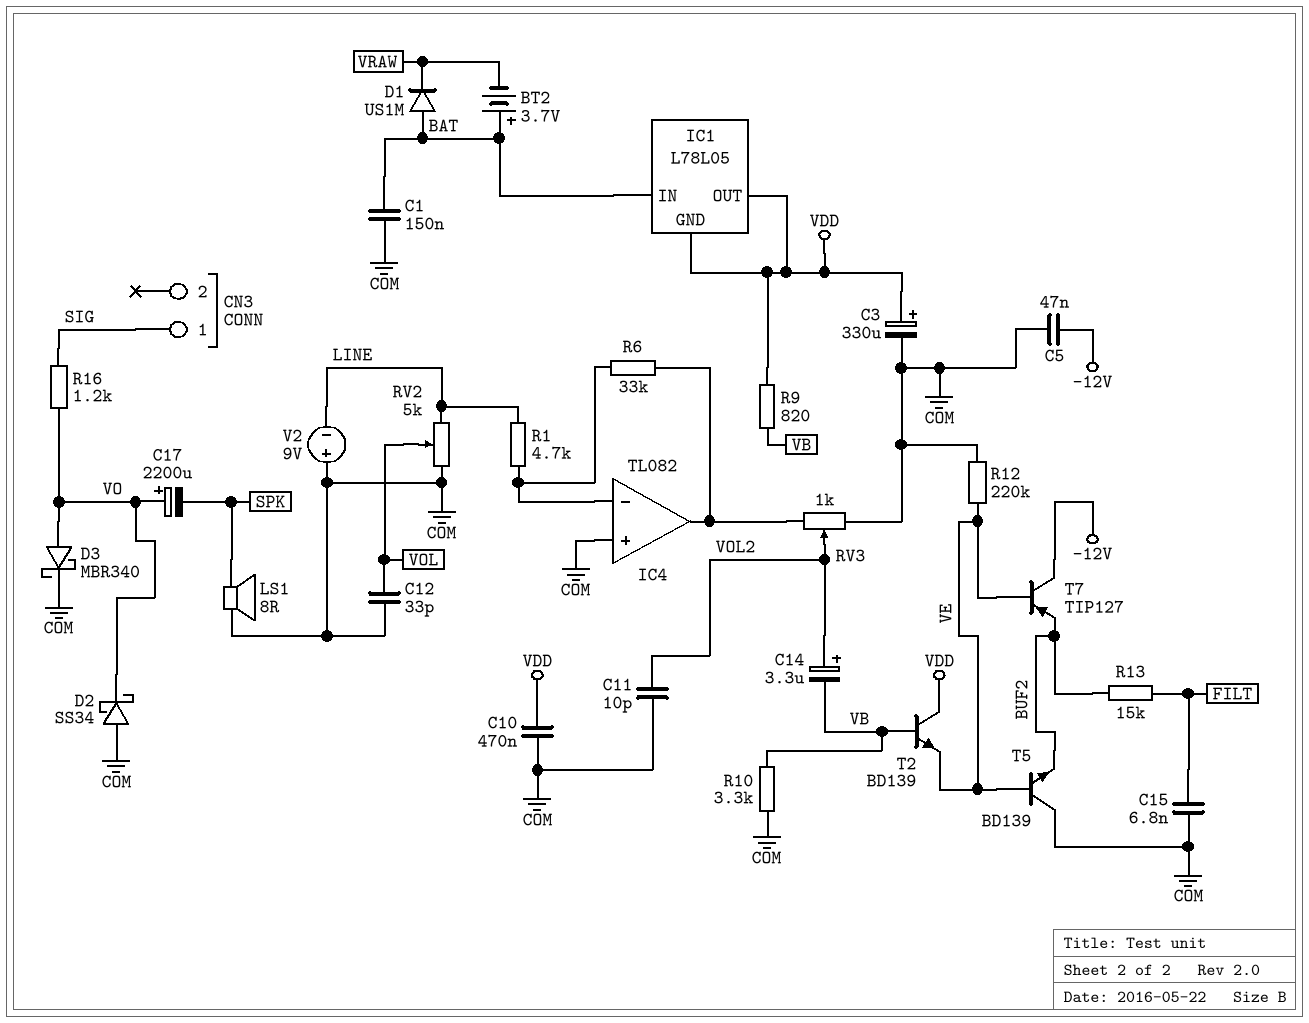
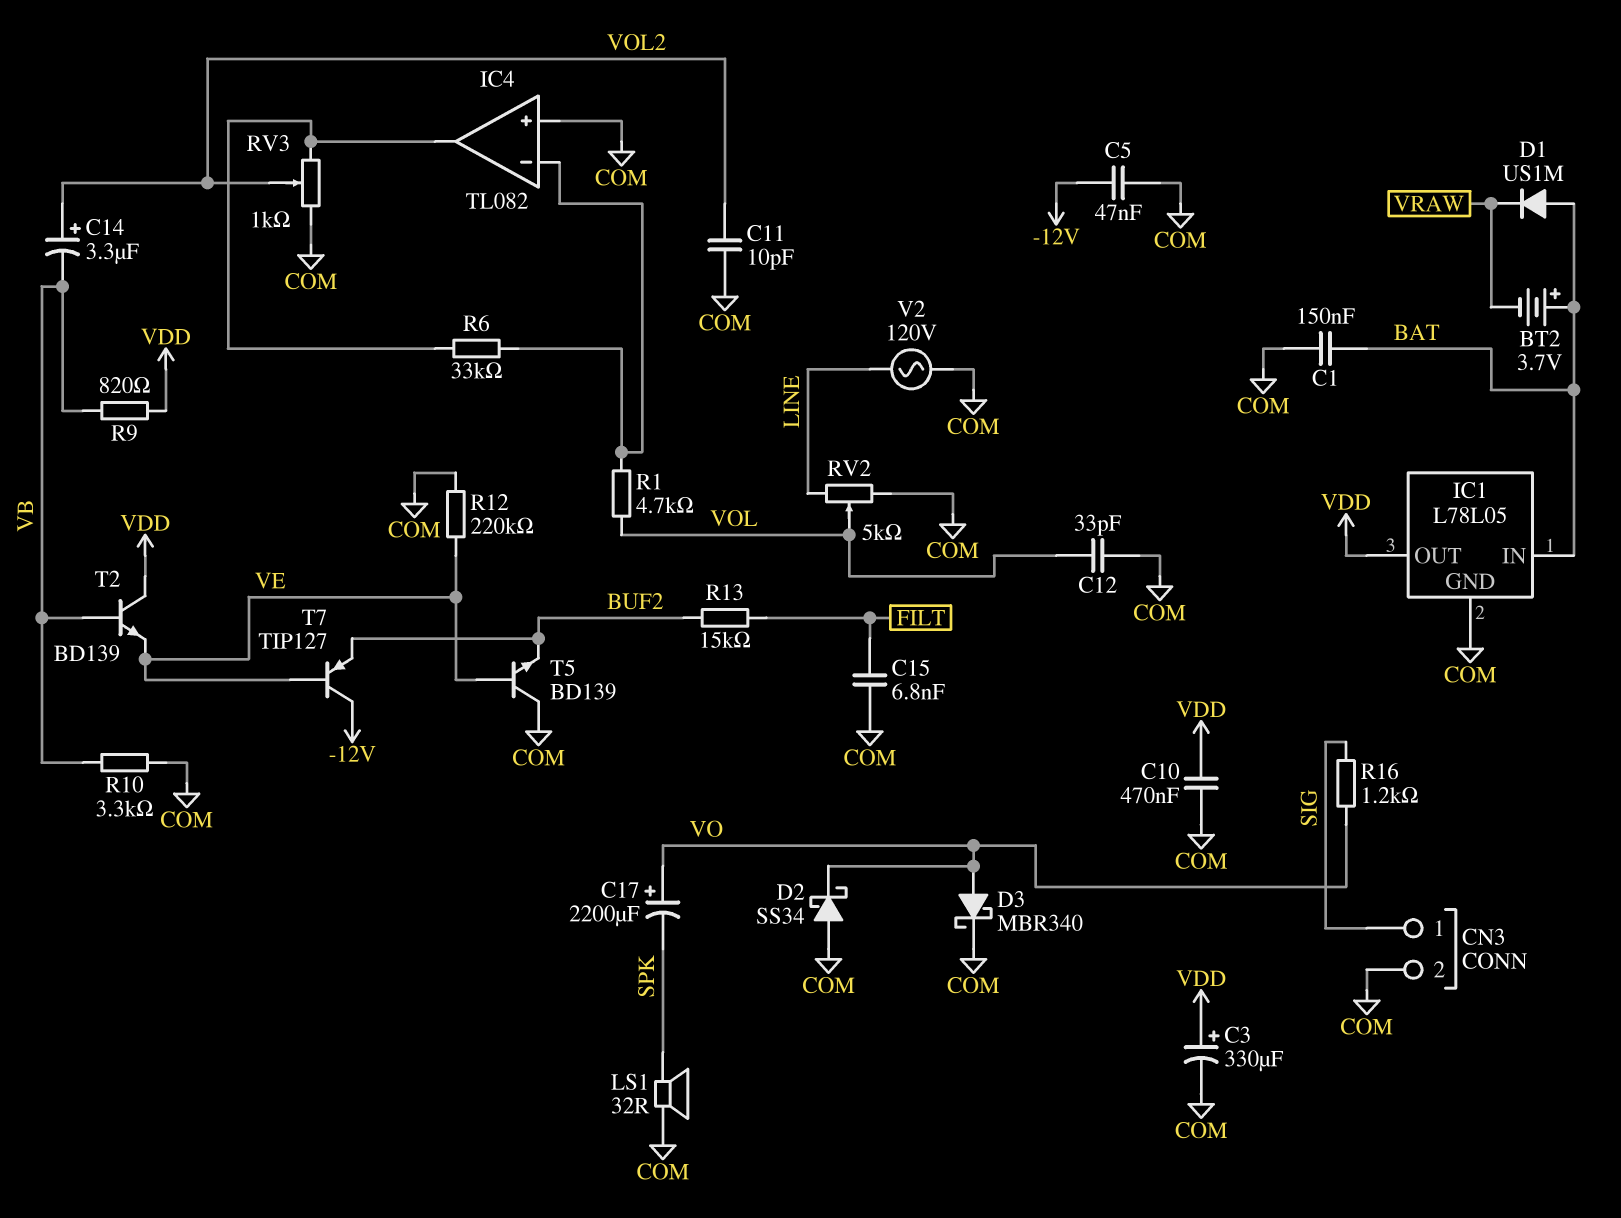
CN3 pin 2: none -> COM
IC1 pin GND: VDD -> COM
LS1: speaker 8R (COM, SPK) -> speaker 32R (COM, SPK)
R1: 4.7k (IC4/in-, LINE) -> 4.7k (IC4/in-, VOL)
V2: 9V (plus COM, minus LINE) -> AC 120V (COM, LINE)

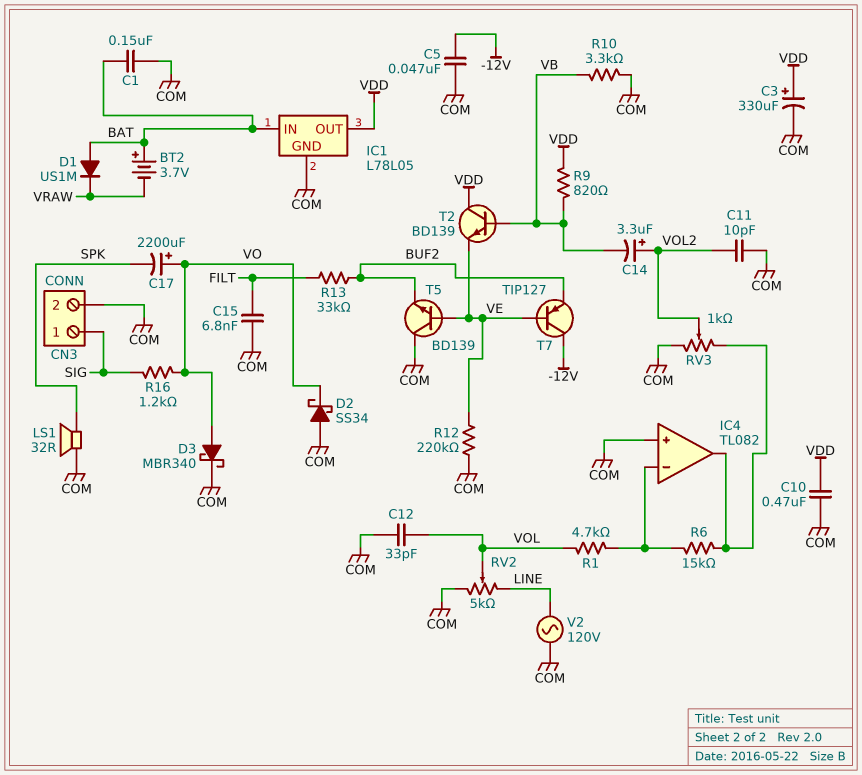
R6: 33k (IC4/in-, IC4/out) -> 15k (IC4/in-, IC4/out)
R13: 15k (BUF2, FILT) -> 33k (BUF2, FILT)

